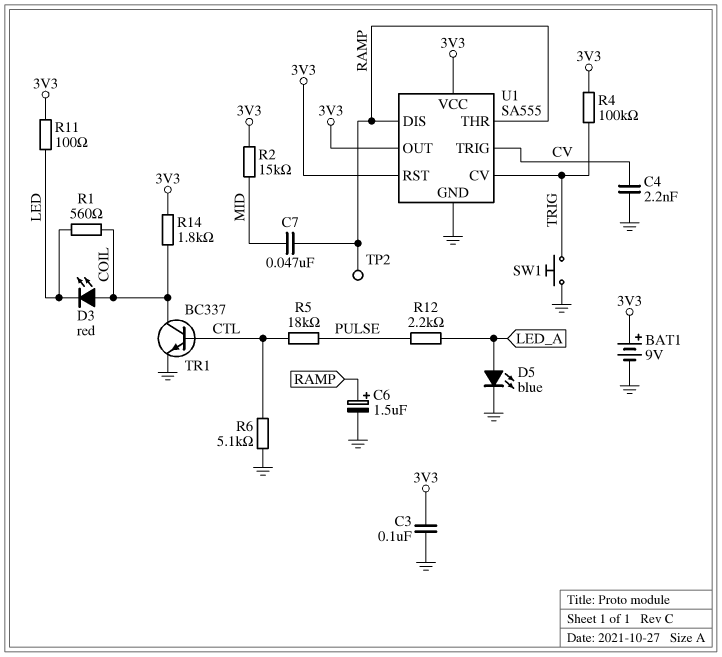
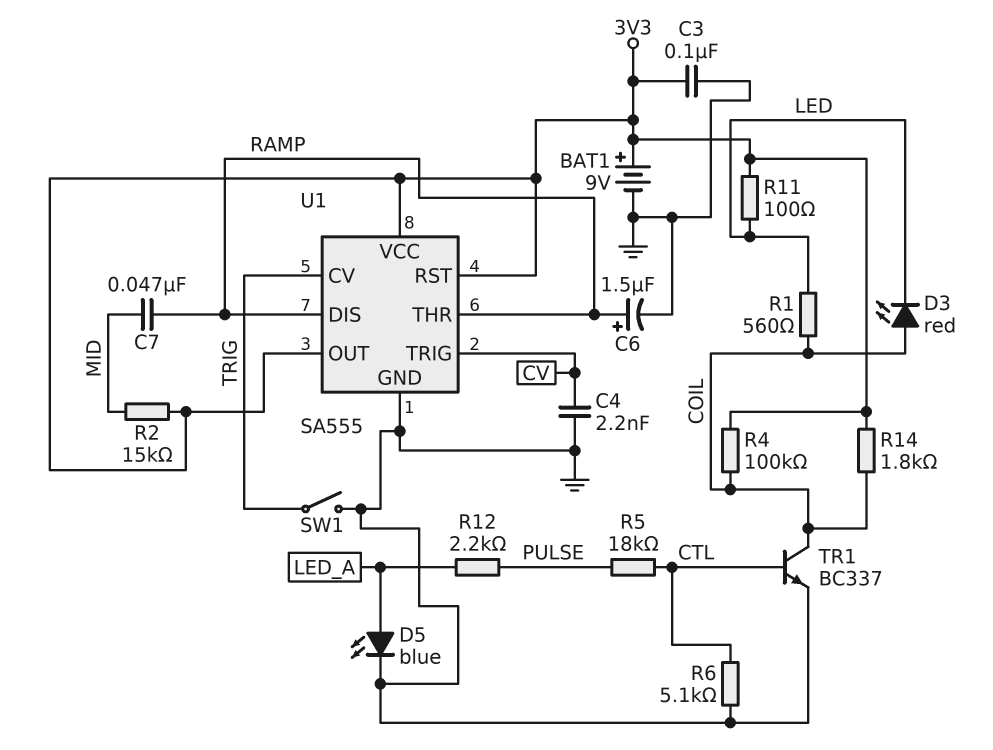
R4: 100k (3V3, TRIG) -> 100k (3V3, COIL)
SW1: button (GND, TRIG) -> switch (GND, TRIG)
TP2: test point (RAMP) -> none

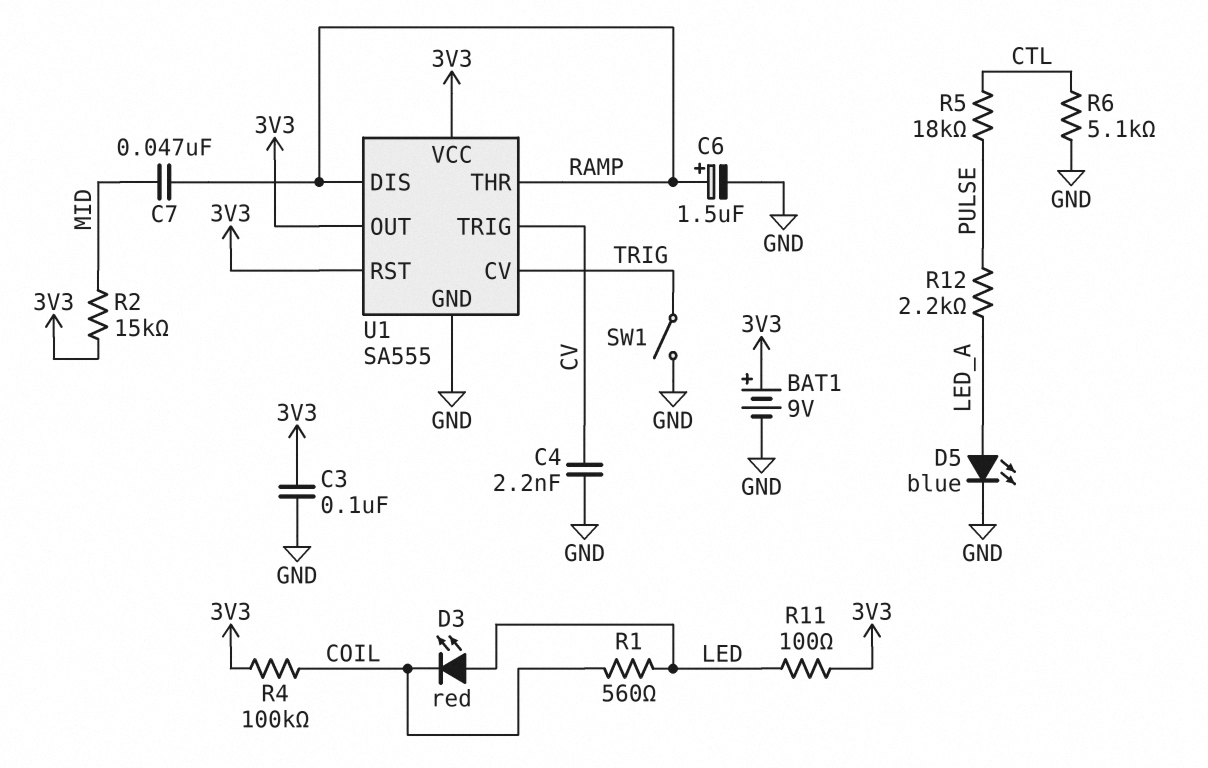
D3: LED red (A COIL, K LED) -> LED red (A LED, K COIL)
R14: 1.8k (3V3, COIL) -> none
TR1: NPN BC337 (B CTL, C COIL, E GND) -> none

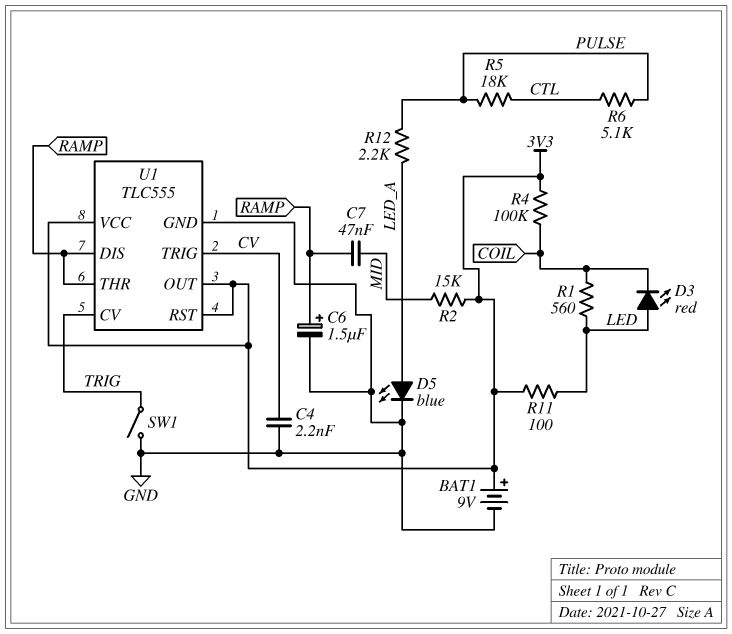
C3: 100nF (3V3, GND) -> none
R6: 5.1k (CTL, GND) -> 5.1k (CTL, PULSE)
U1: SA555 -> TLC555

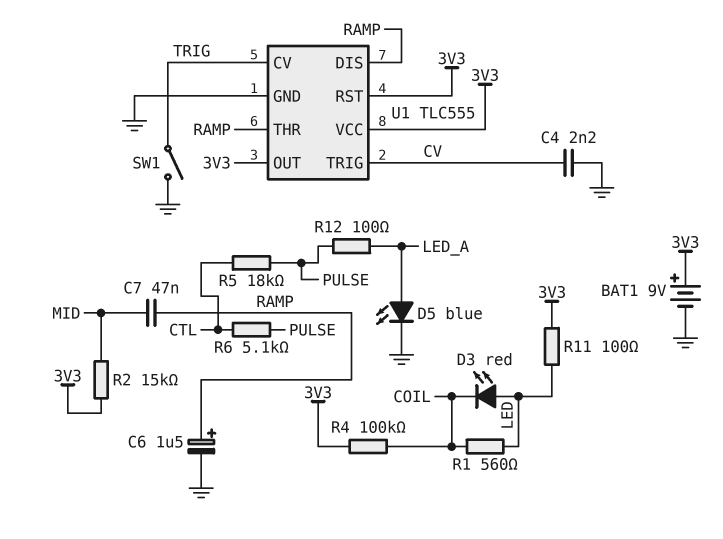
R12: 2.2k (LED_A, PULSE) -> 100 (LED_A, PULSE)

